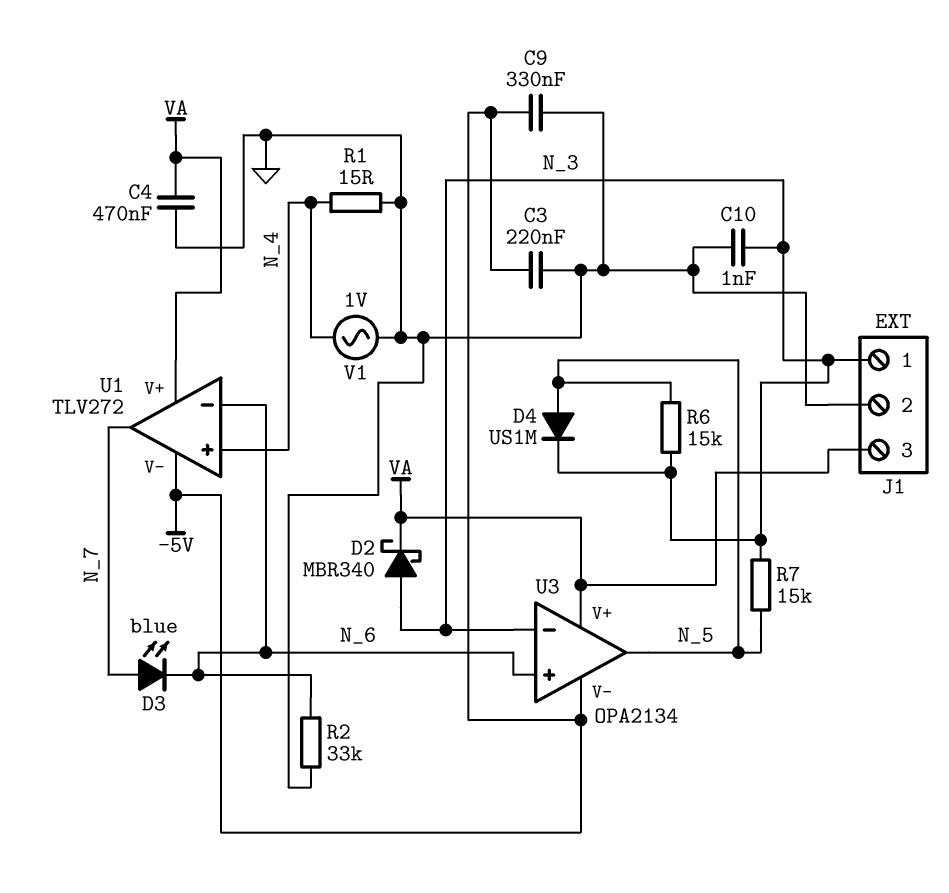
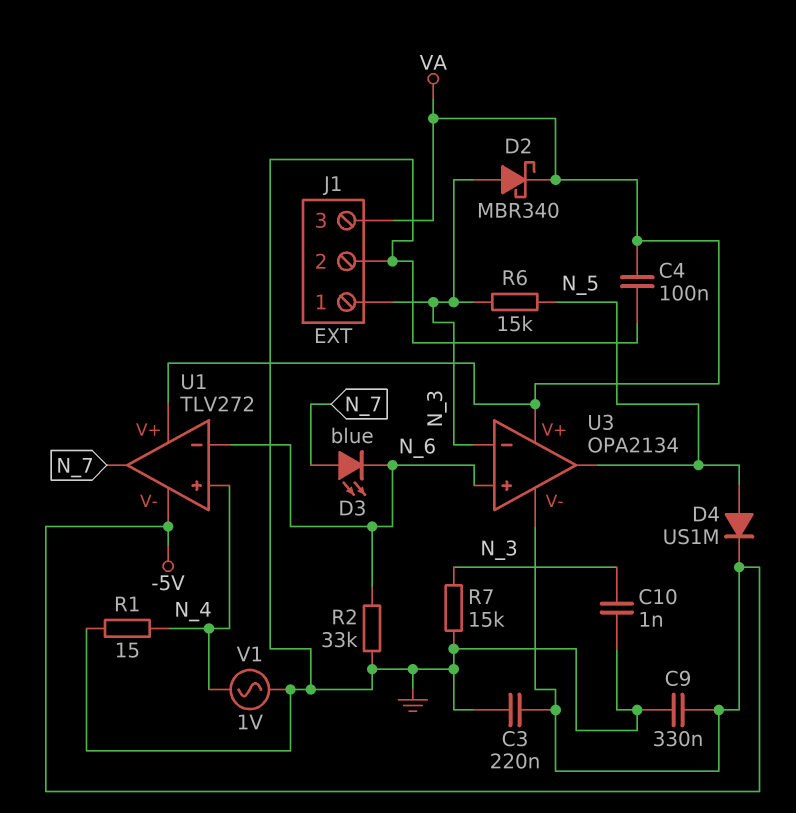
C4: 470nF (GND, VA) -> 100nF (GND, VA)
D4: diode US1M (A N_5, K N_3) -> diode US1M (A N_5, K -5V)
R7: 15k (N_3, N_5) -> 15k (GND, N_3)

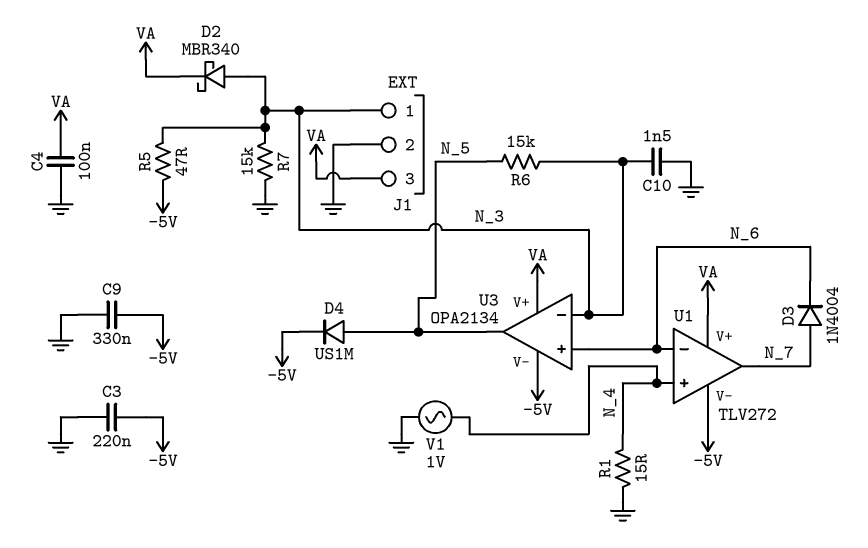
C10: 1nF (GND, N_3) -> 1.5nF (GND, N_3)
D3: LED blue (A N_7, K N_6) -> diode 1N4004 (A N_7, K N_6)
R2: 33k (GND, N_6) -> none
R5: none -> 47 (-5V, N_3)

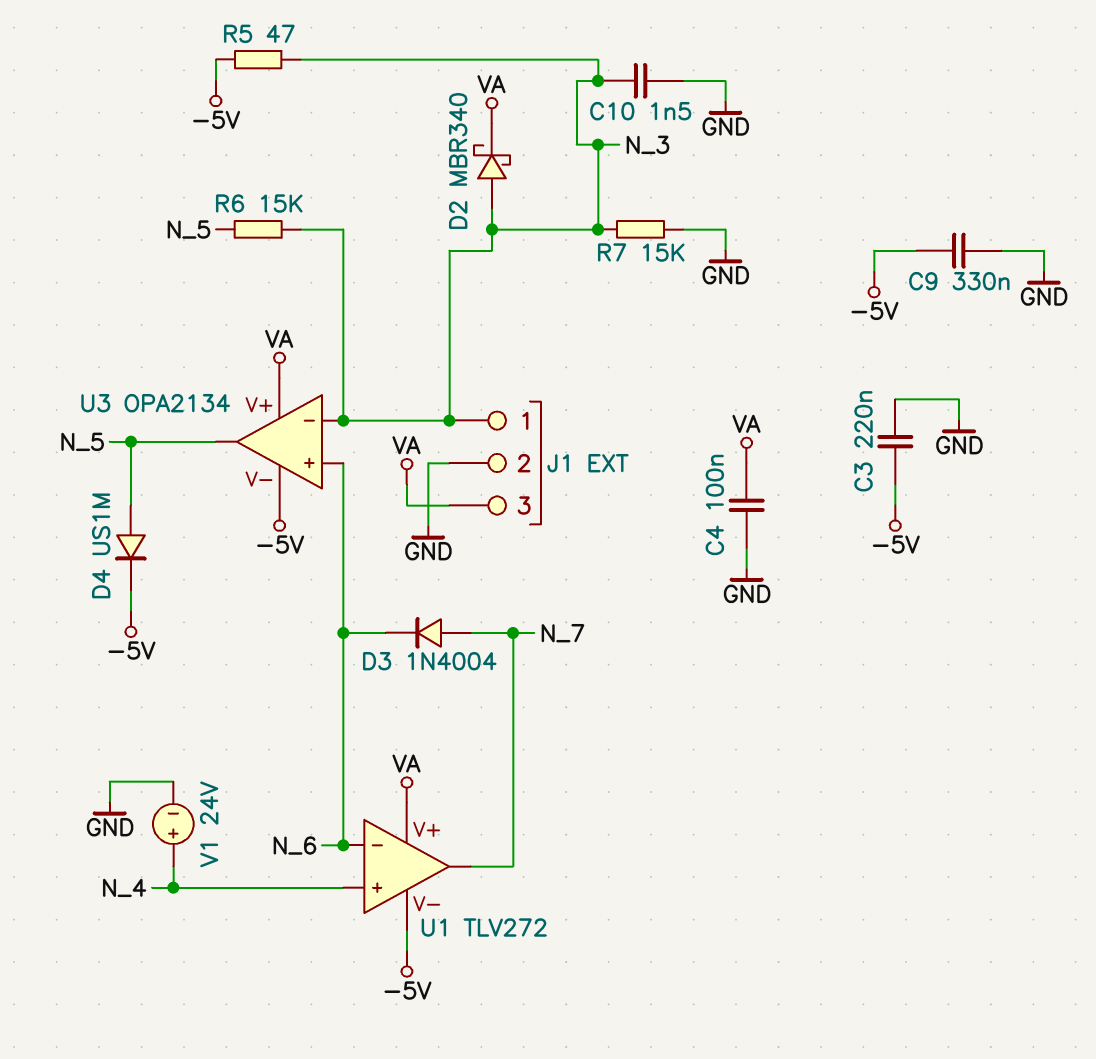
R1: 15 (GND, N_4) -> none
V1: AC 1V (GND, N_4) -> 24V (plus N_4, minus GND)

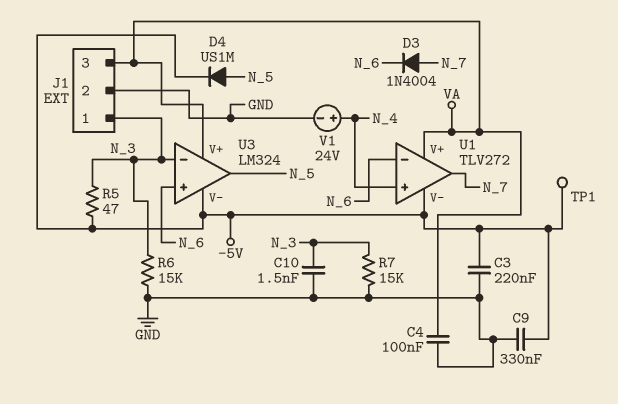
D2: schottky MBR340 (A N_3, K VA) -> none
R6: 15k (N_3, N_5) -> 15k (GND, N_3)
TP1: none -> test point (-5V)
U3: OPA2134 -> LM324

